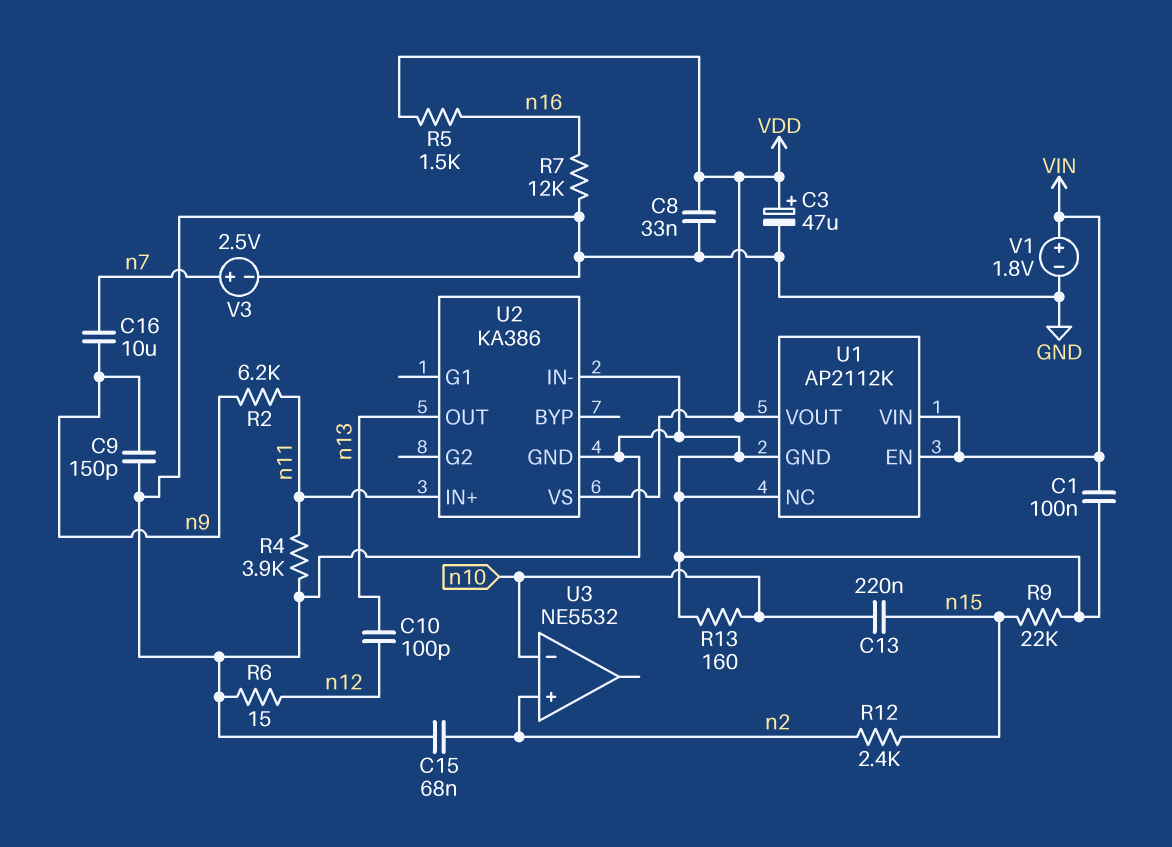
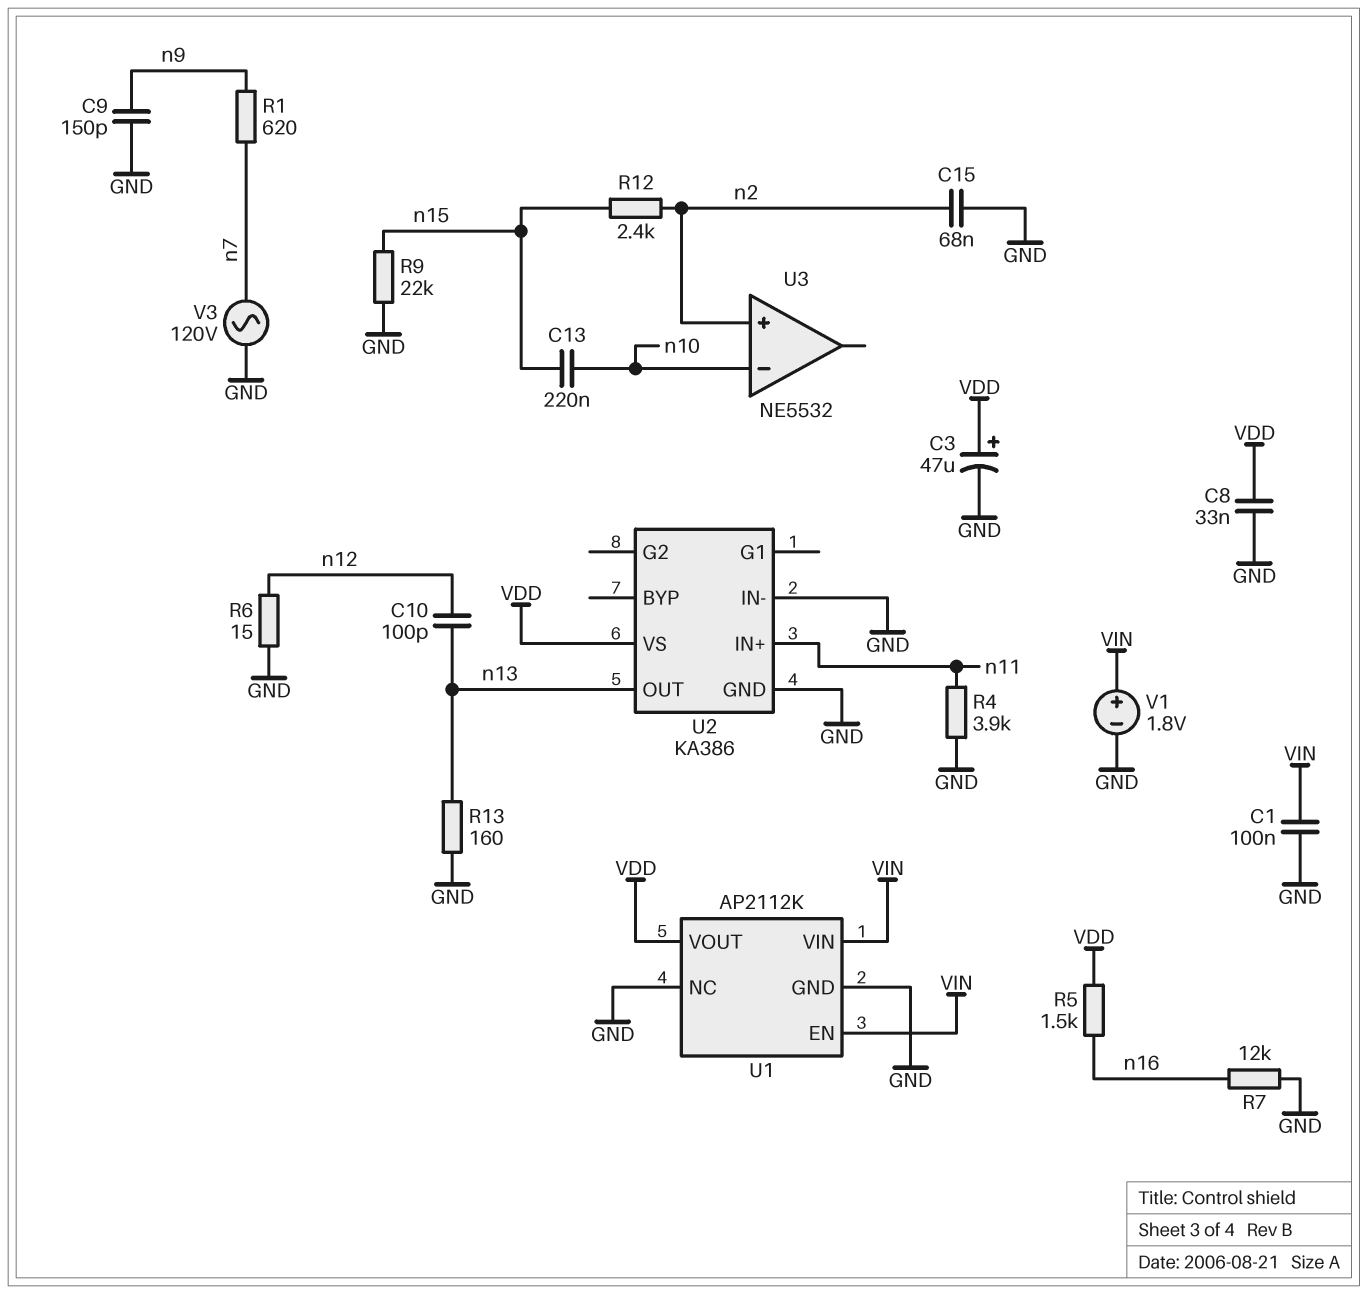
C16: 10uF (n7, n9) -> none
R1: none -> 620 (n7, n9)
R2: 6.2k (n9, n11) -> none
R13: 160 (GND, n10) -> 160 (GND, n13)
V3: 2.5V (plus n7, minus GND) -> AC 120V (GND, n7)

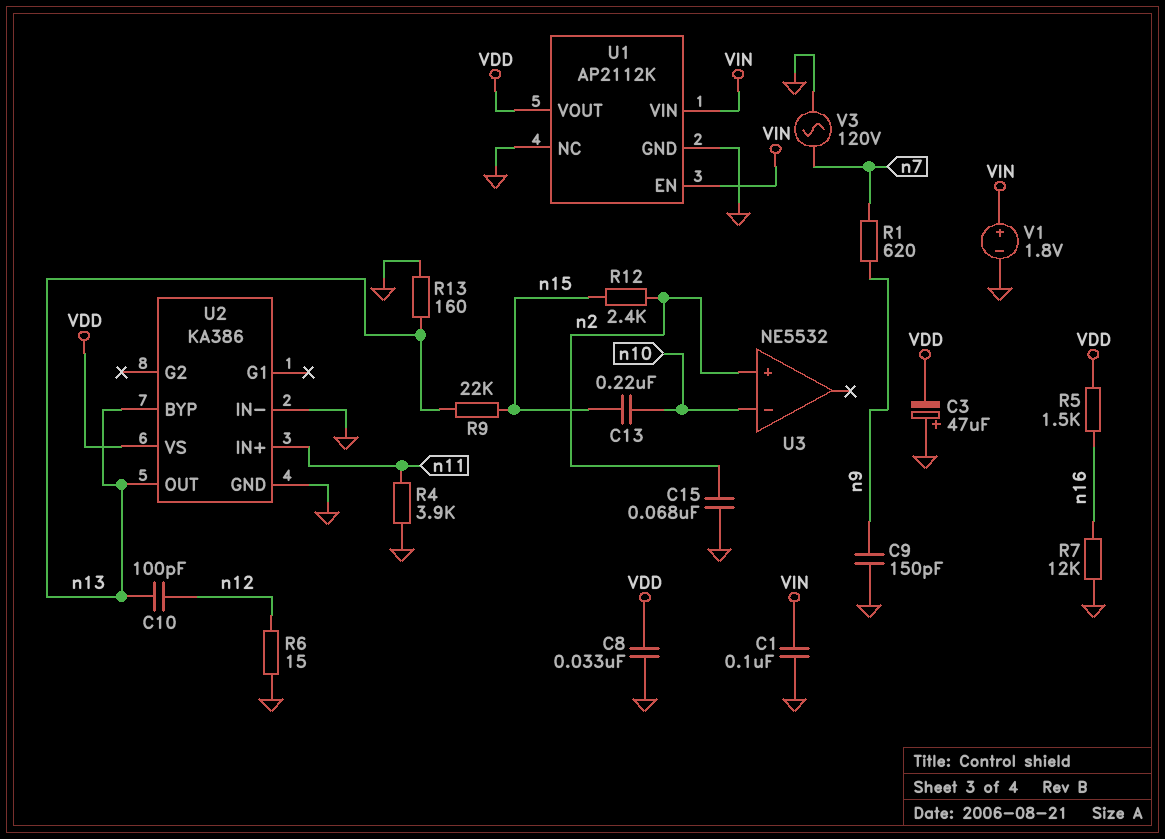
C3: 47uF (plus VDD, minus GND) -> 47uF (plus GND, minus VDD)
R9: 22k (GND, n15) -> 22k (n13, n15)
U2 pin BYP: none -> n13

